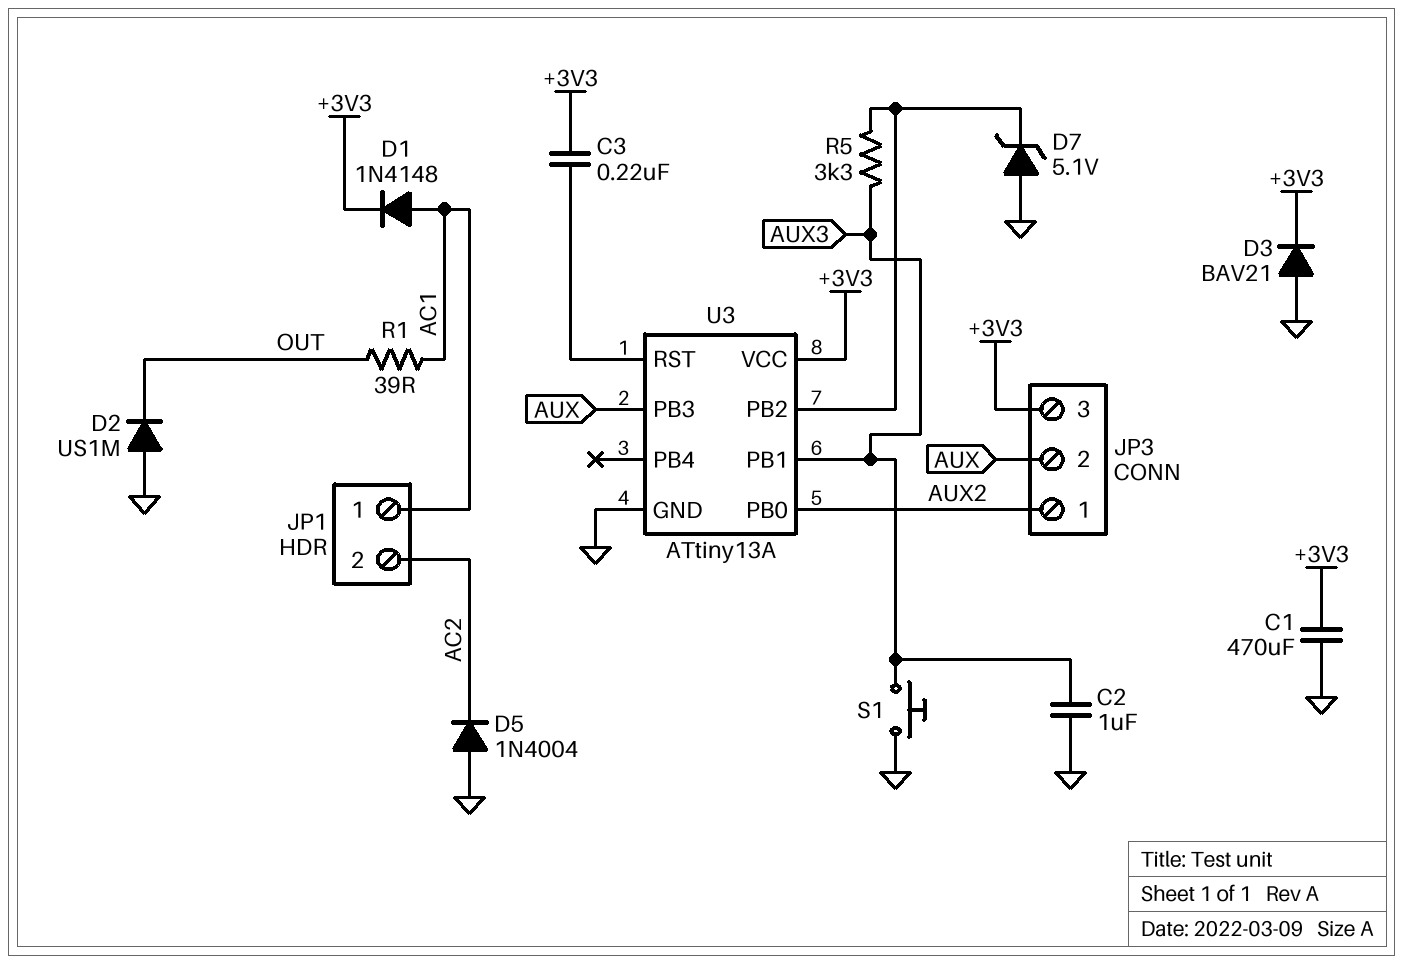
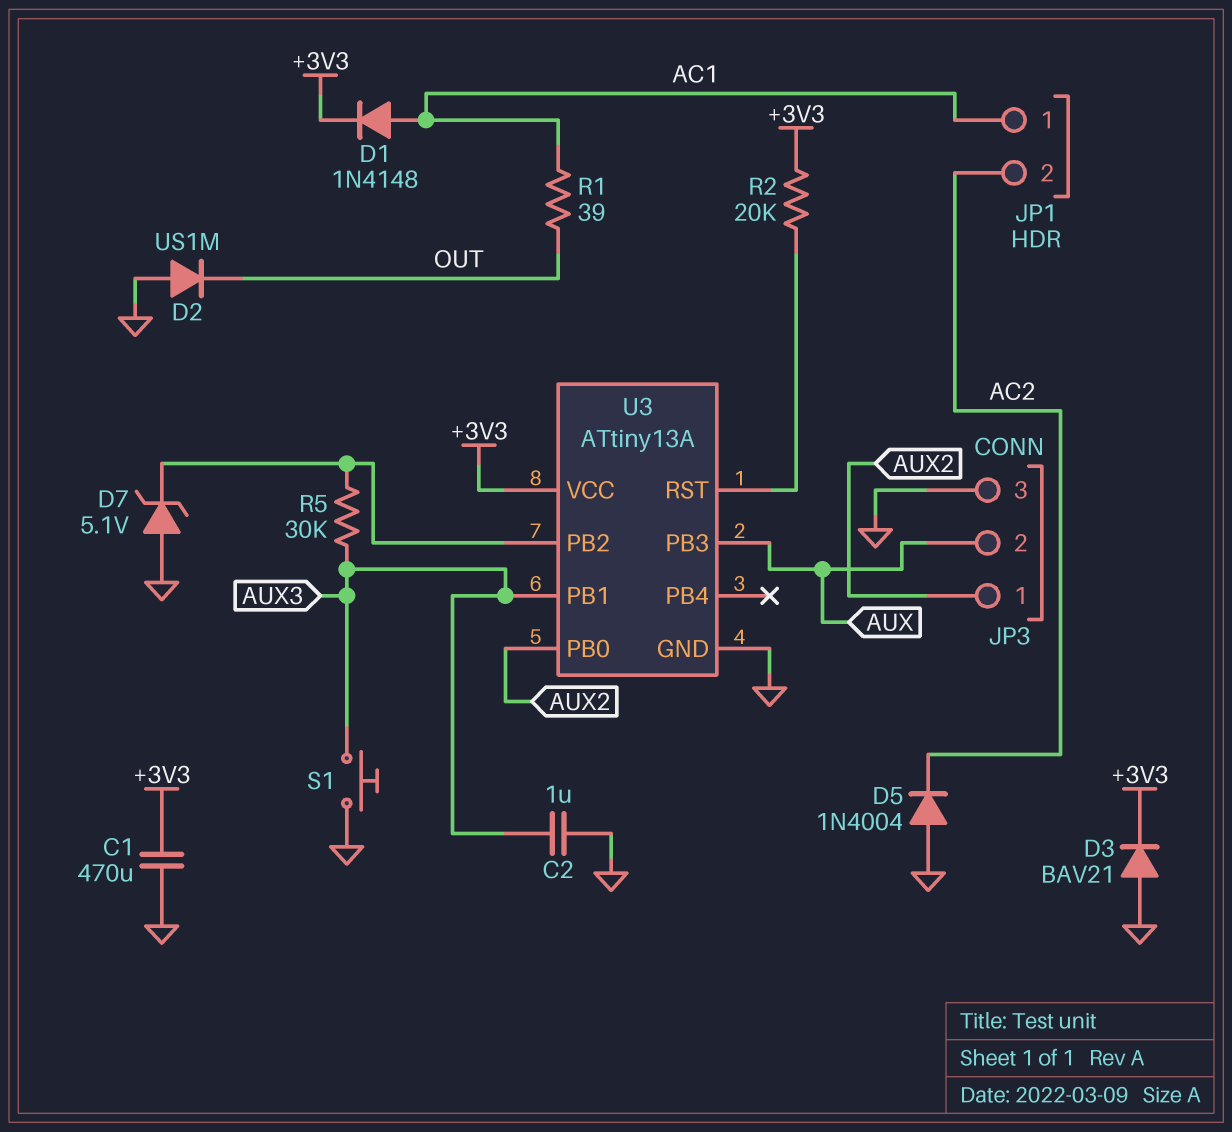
C3: 220nF (+3V3, U3/RST) -> none
JP3 pin 3: +3V3 -> GND
R2: none -> 20k (+3V3, U3/RST)
R5: 3.3k (AUX3, U3/PB2) -> 30k (AUX3, U3/PB2)

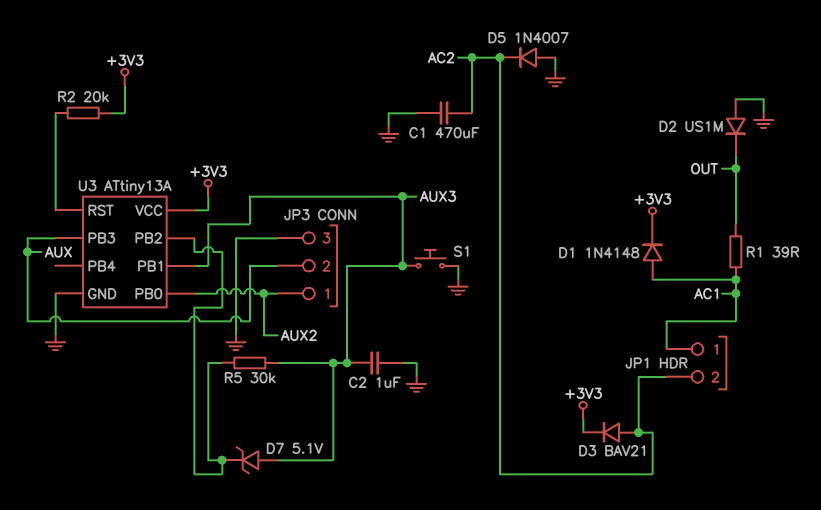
C1: 470uF (+3V3, GND) -> 470uF (AC2, GND)
D3: diode BAV21 (A GND, K +3V3) -> diode BAV21 (A AC2, K +3V3)
D5: diode 1N4004 (A GND, K AC2) -> diode 1N4007 (A GND, K AC2)
D7: zener 5.1V (A GND, K U3/PB2) -> zener 5.1V (A AUX3, K U3/PB2)

